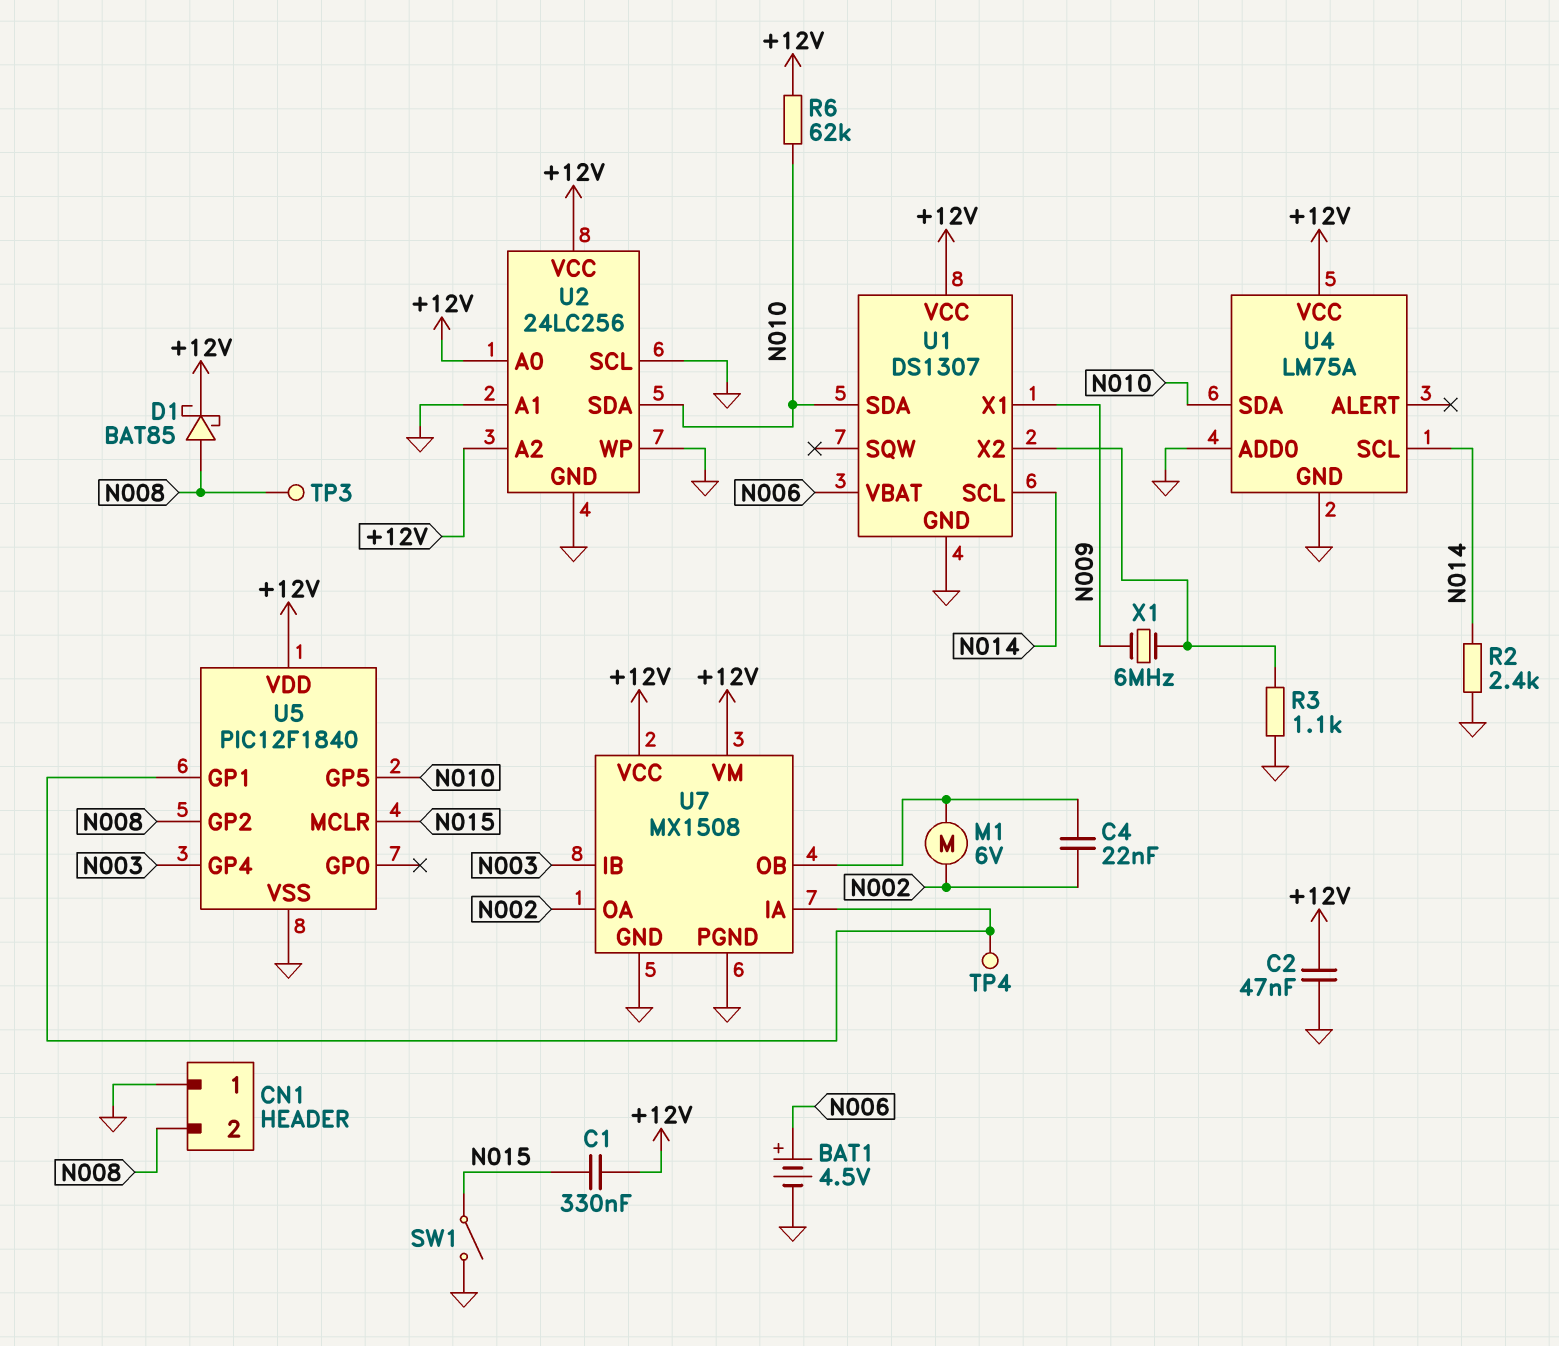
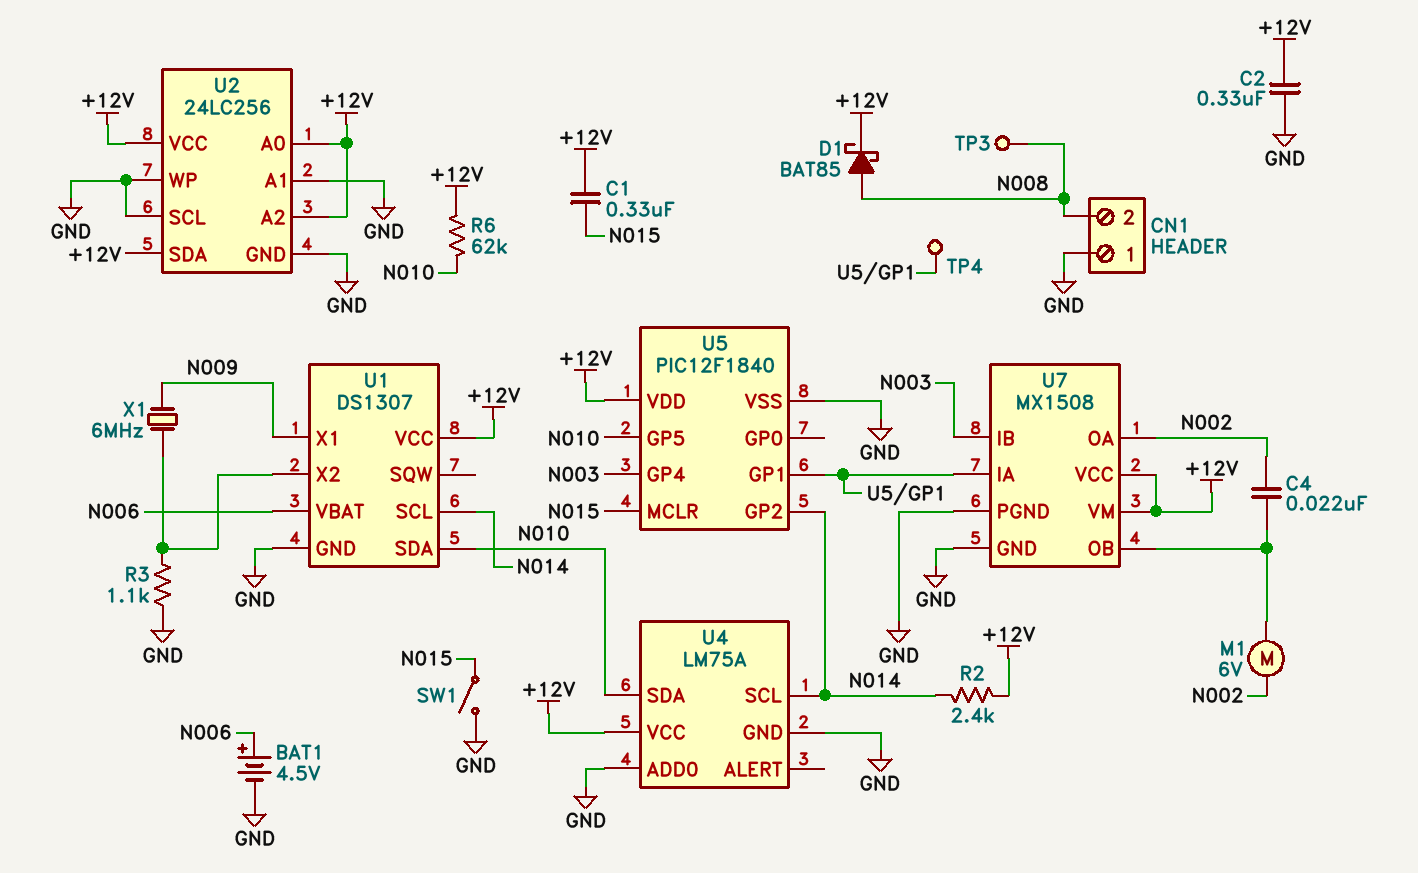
C2: 47nF (+12V, GND) -> 330nF (+12V, GND)
R2: 2.4k (GND, N014) -> 2.4k (+12V, N014)
U2 pin SDA: N010 -> +12V
U5 pin GP2: N008 -> N014

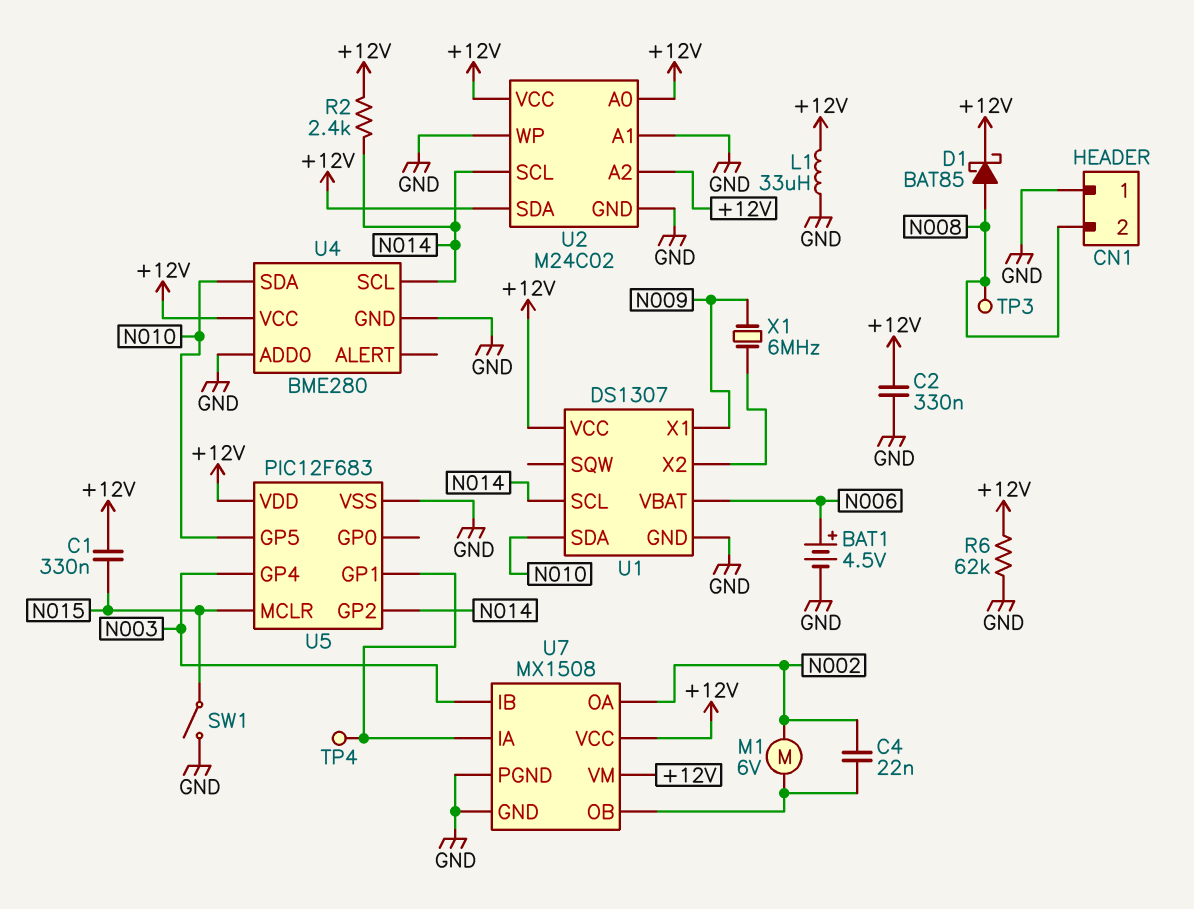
L1: none -> 33uH (+12V, GND)
R3: 1.1k (GND, U1/X2) -> none
R6: 62k (+12V, N010) -> 62k (+12V, GND)
U2: 24LC256 -> M24C02
U2 pin SCL: GND -> N014
U4: LM75A -> BME280
U5: PIC12F1840 -> PIC12F683

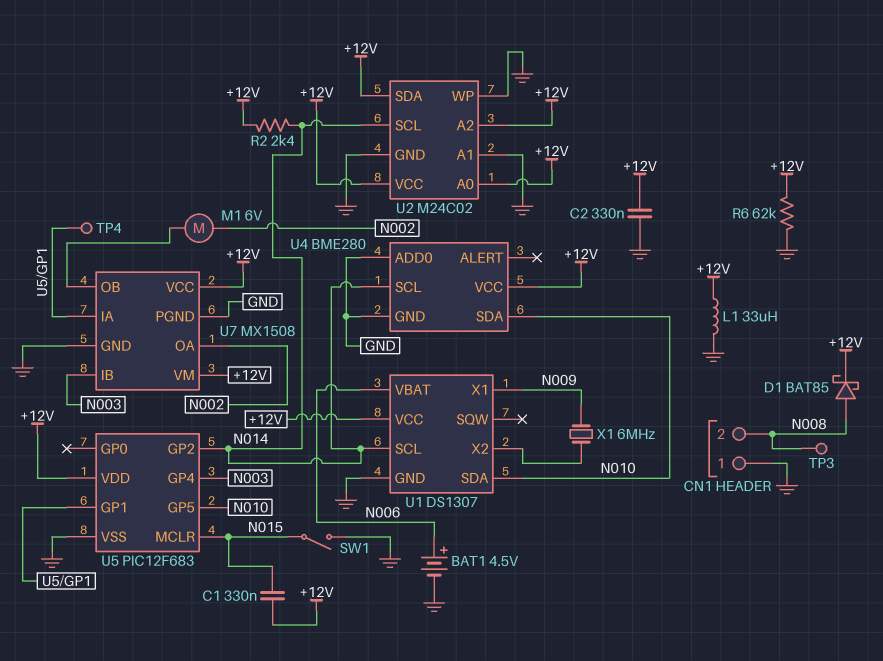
C4: 22nF (N002, U7/OB) -> none

